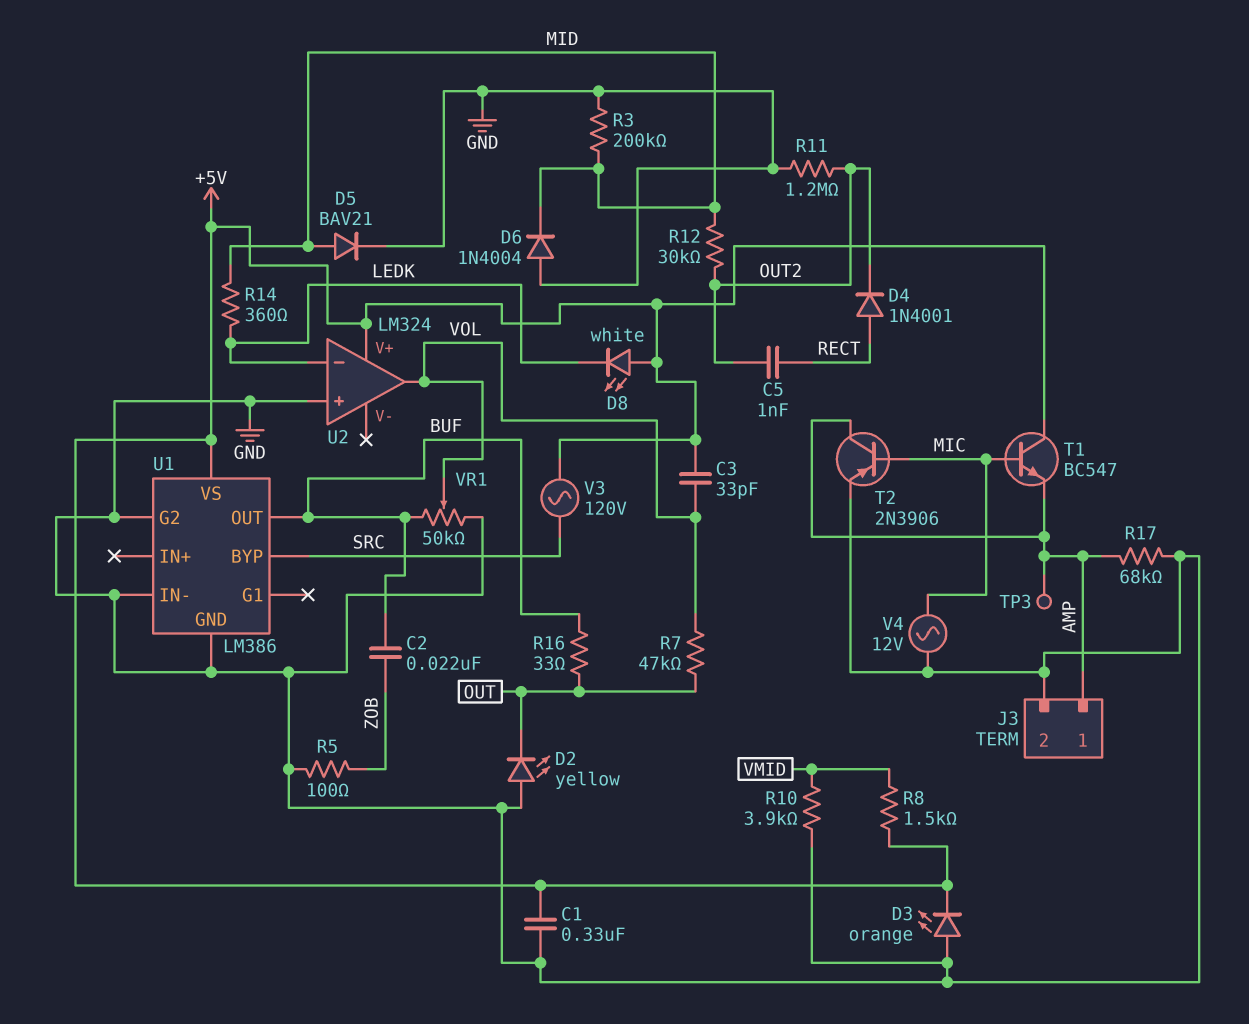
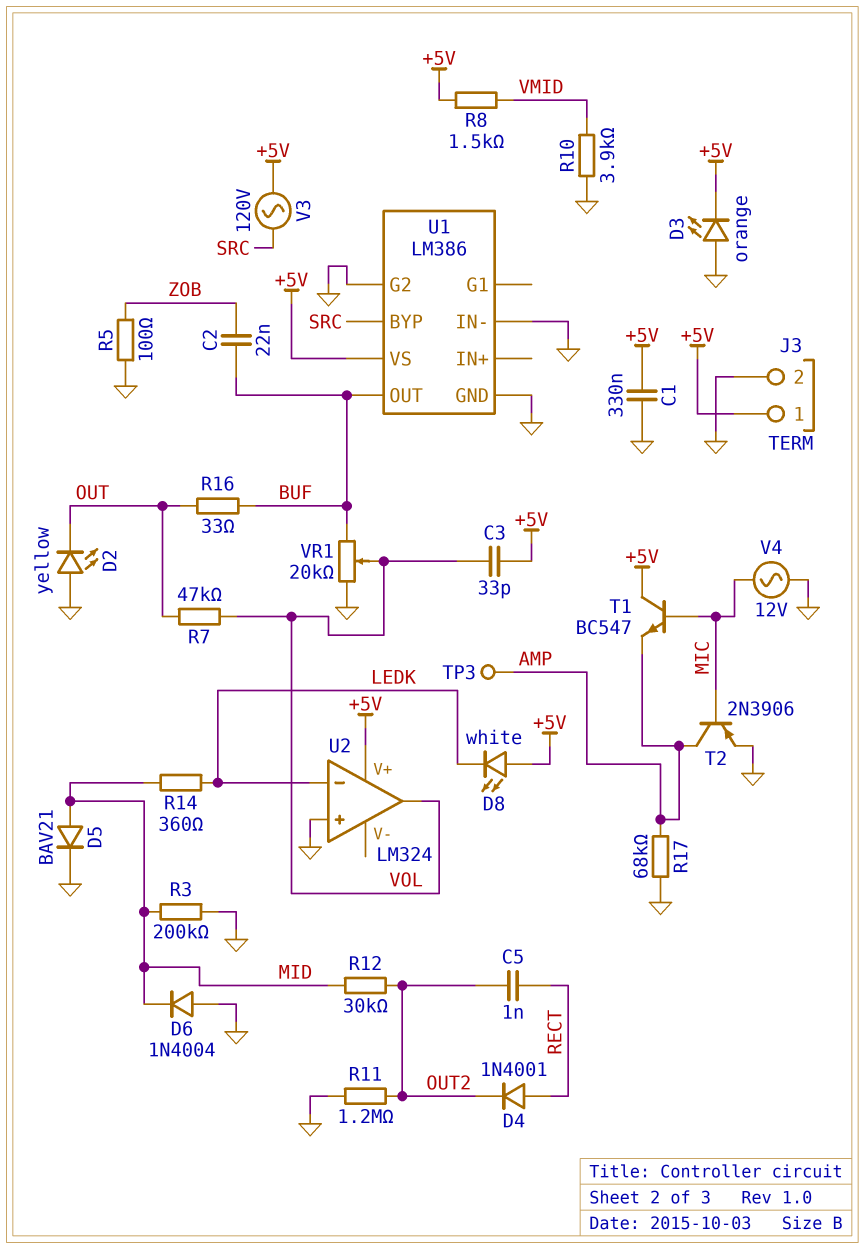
J3 pin 1: AMP -> +5V
VR1: 50k (BUF, GND, wiper VOL) -> 20k (BUF, GND, wiper VOL)

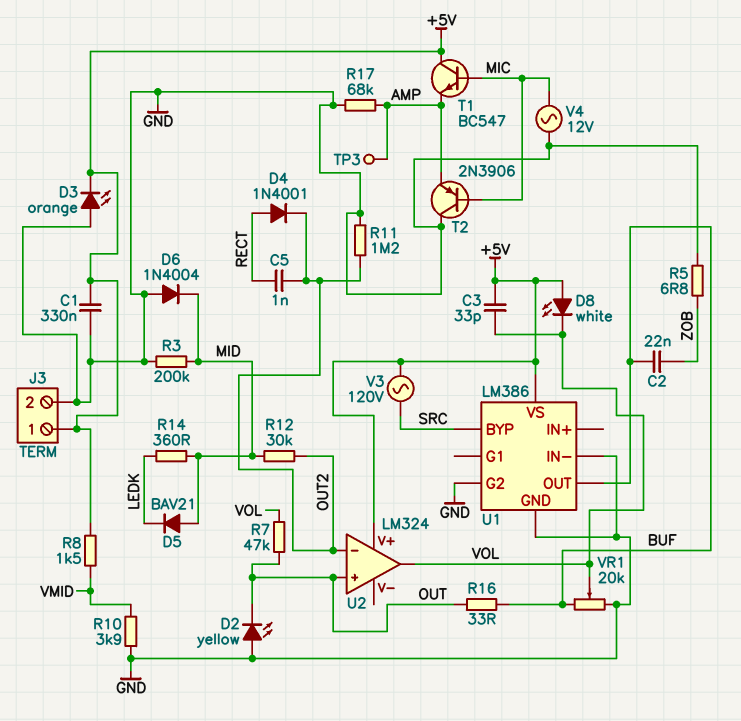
D5: diode BAV21 (A MID, K GND) -> diode BAV21 (A MID, K LEDK)
D8: LED white (A +5V, K LEDK) -> LED white (A +5V, K VOL)
R5: 100 (GND, ZOB) -> 6.8 (GND, ZOB)
T2: PNP 2N3906 (B MIC, C AMP, E GND) -> PNP 2N3906 (B MIC, C GND, E AMP)
U2 pin in+: GND -> OUT
U2 pin in-: LEDK -> OUT2

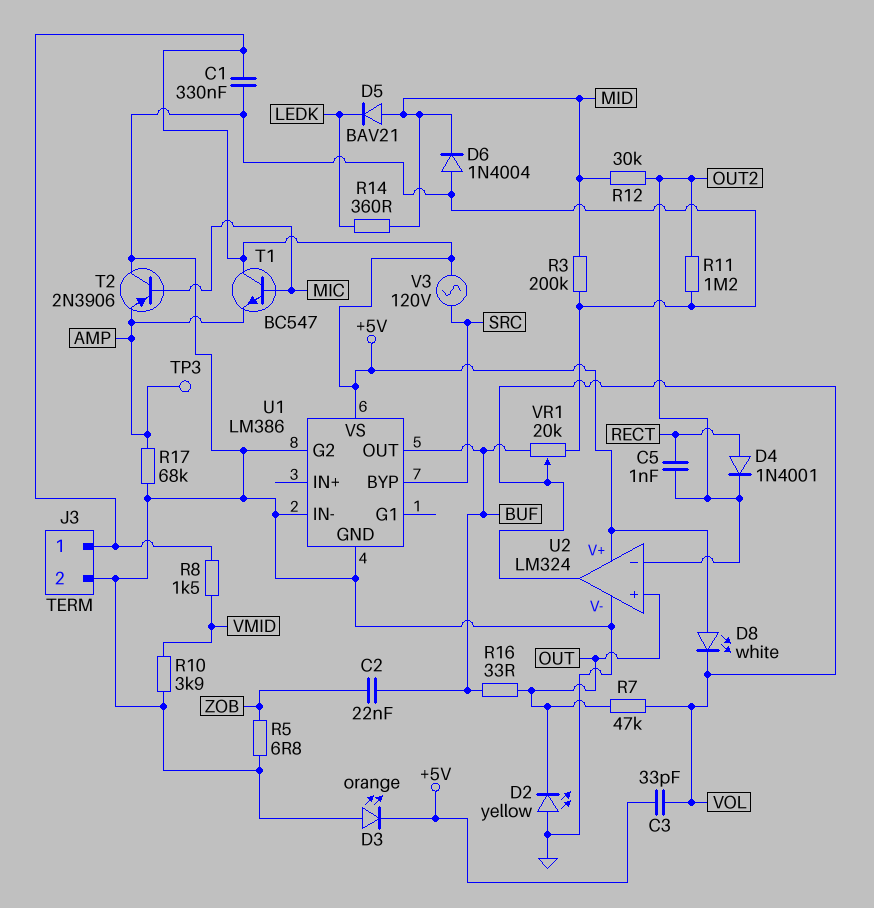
U2 pin V-: none -> GND
V4: AC 12V (GND, MIC) -> none

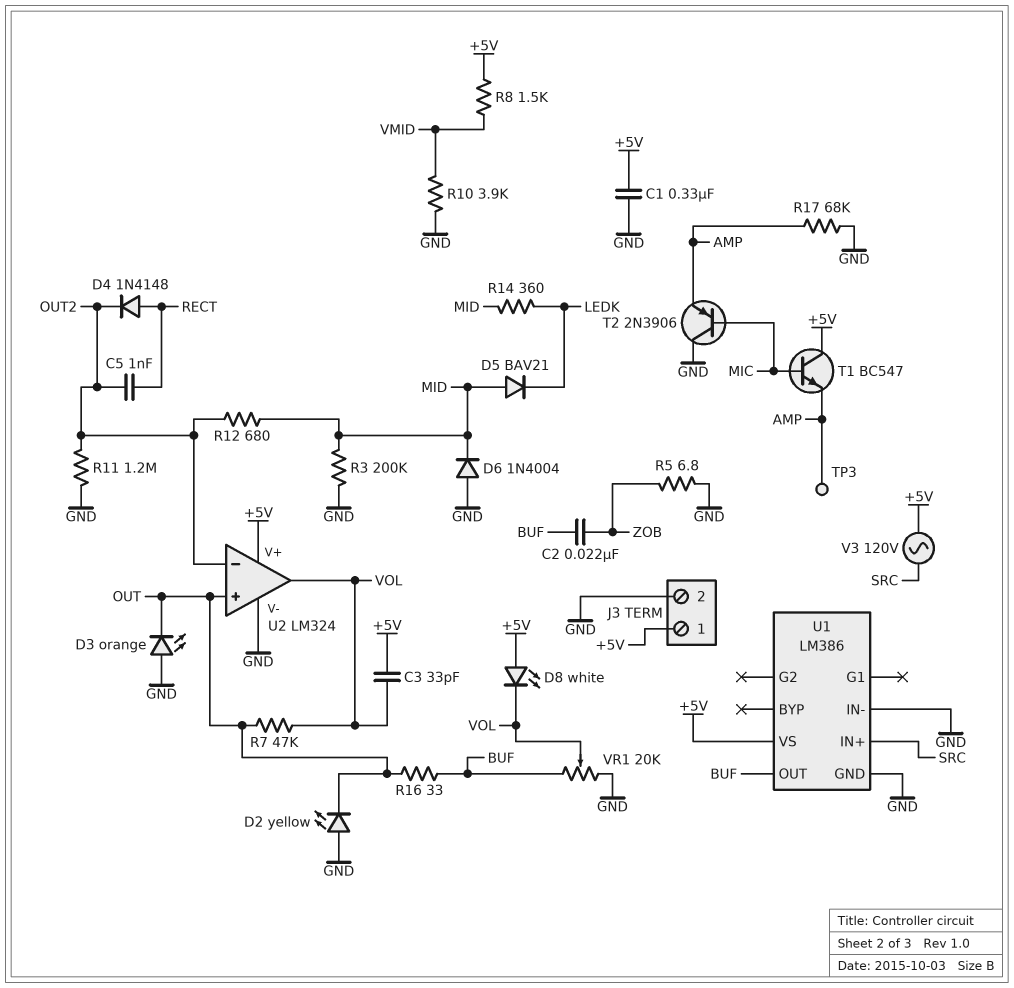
D3: LED orange (A GND, K +5V) -> LED orange (A GND, K OUT)
D4: diode 1N4001 (A RECT, K OUT2) -> diode 1N4148 (A RECT, K OUT2)
R12: 30k (MID, OUT2) -> 680 (MID, OUT2)
U1 pin BYP: SRC -> none
U1 pin G2: GND -> none
U1 pin IN+: none -> SRC

